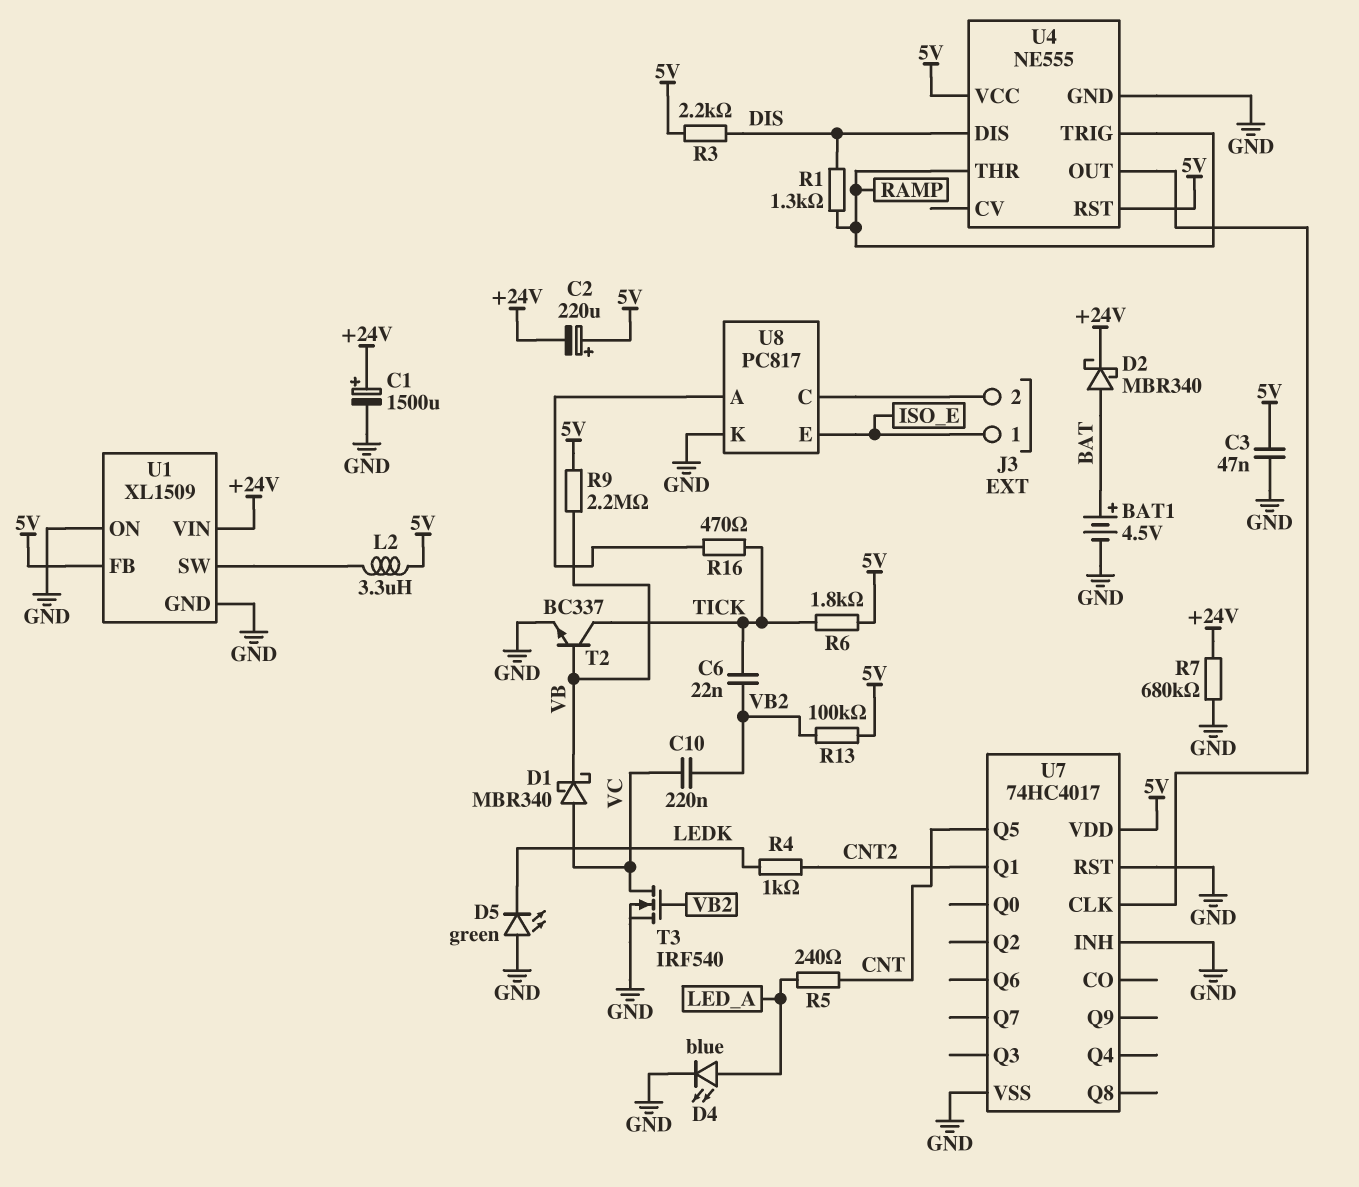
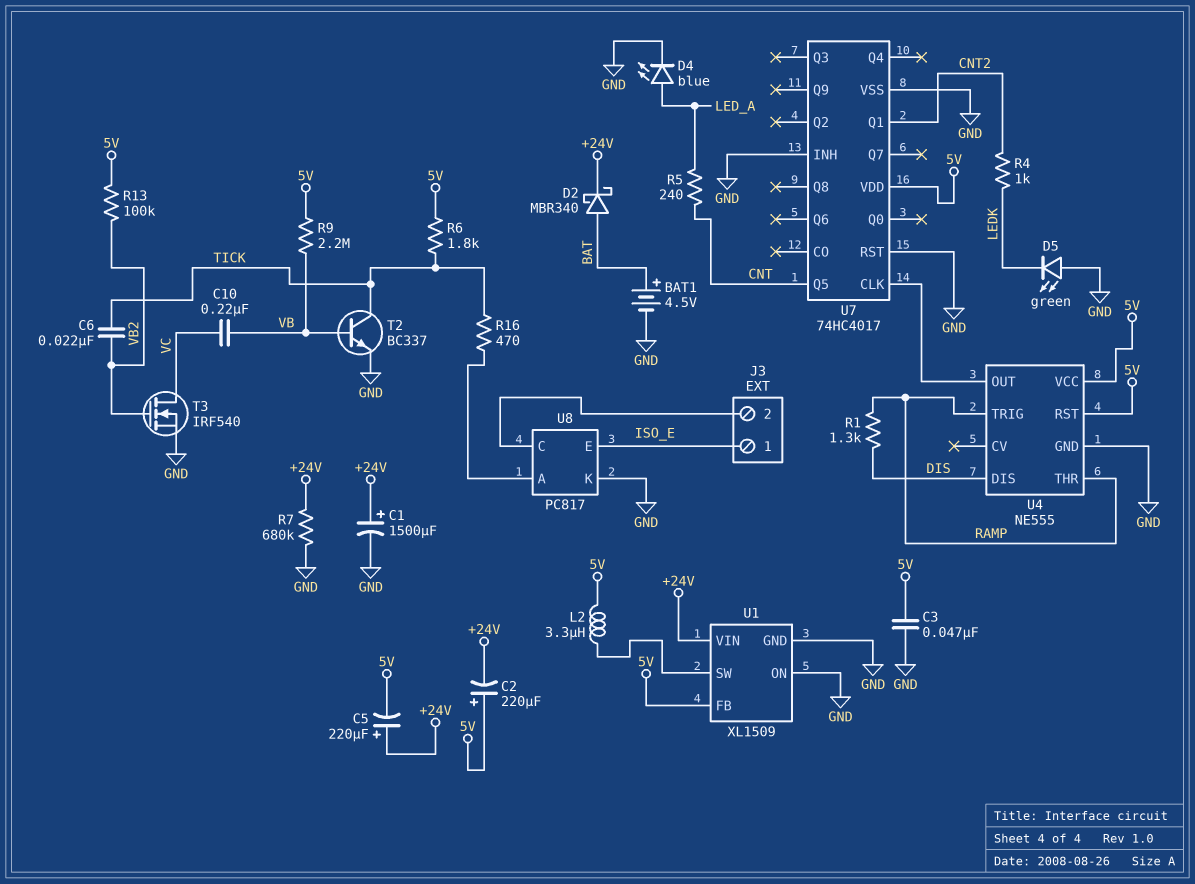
C5: none -> 220uF (plus +24V, minus 5V)
C10: 220nF (VB2, VC) -> 220nF (VB, VC)
D1: schottky MBR340 (A VC, K VB) -> none
R3: 2.2k (5V, DIS) -> none

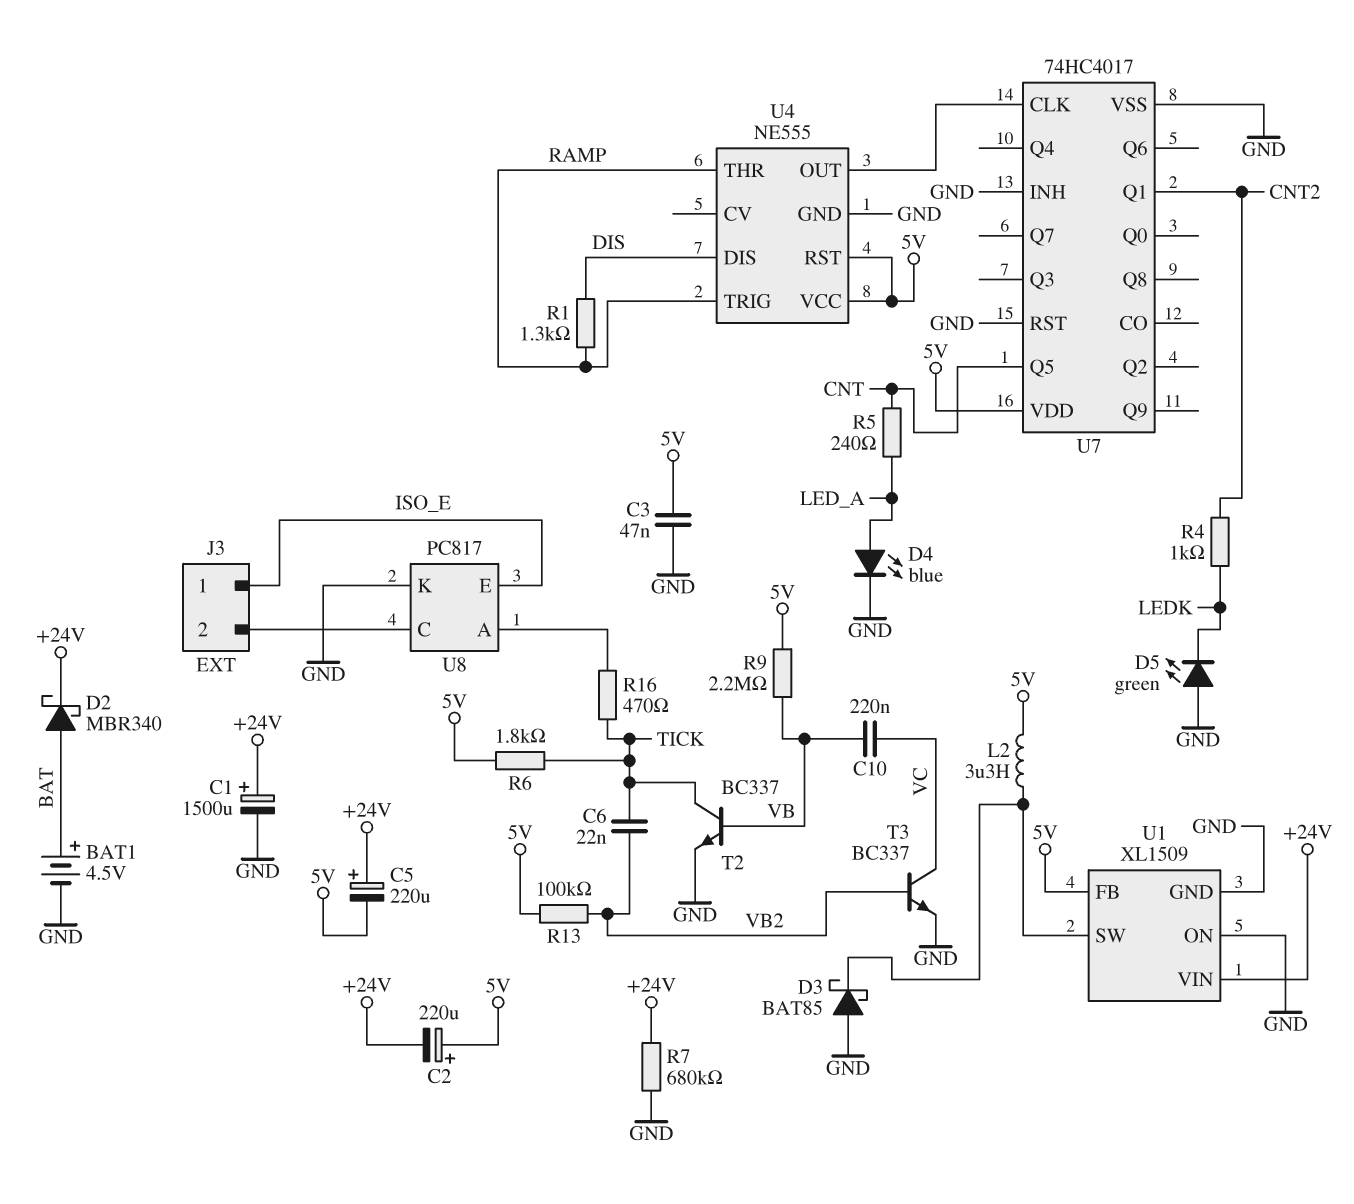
D3: none -> schottky BAT85 (A GND, K U1/SW)
T3: NMOS IRF540 (G VB2, D VC, S GND) -> NPN BC337 (B VB2, C VC, E GND)

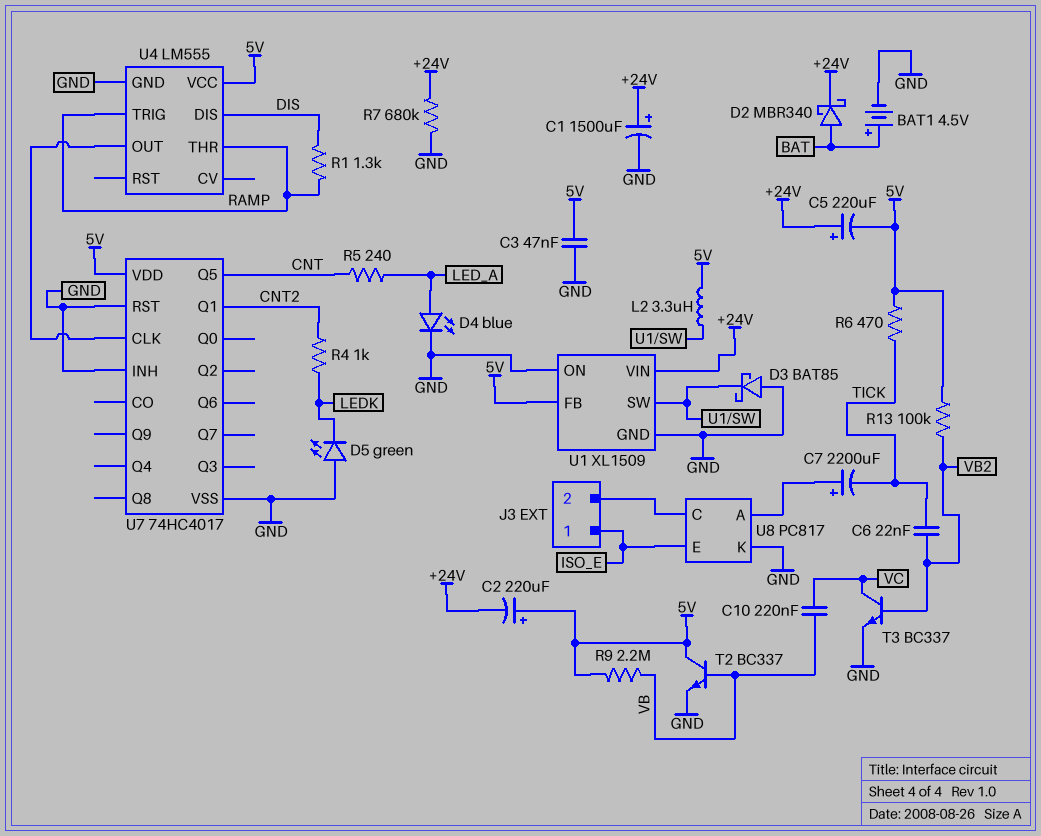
C7: none -> 2200uF (plus U8/A, minus TICK)
R6: 1.8k (5V, TICK) -> 470 (5V, TICK)
R16: 470 (TICK, U8/A) -> none
T2: NPN BC337 (B VB, C TICK, E GND) -> NPN BC337 (B VB, C 5V, E GND)
U4: NE555 -> LM555
U4 pin RST: 5V -> none

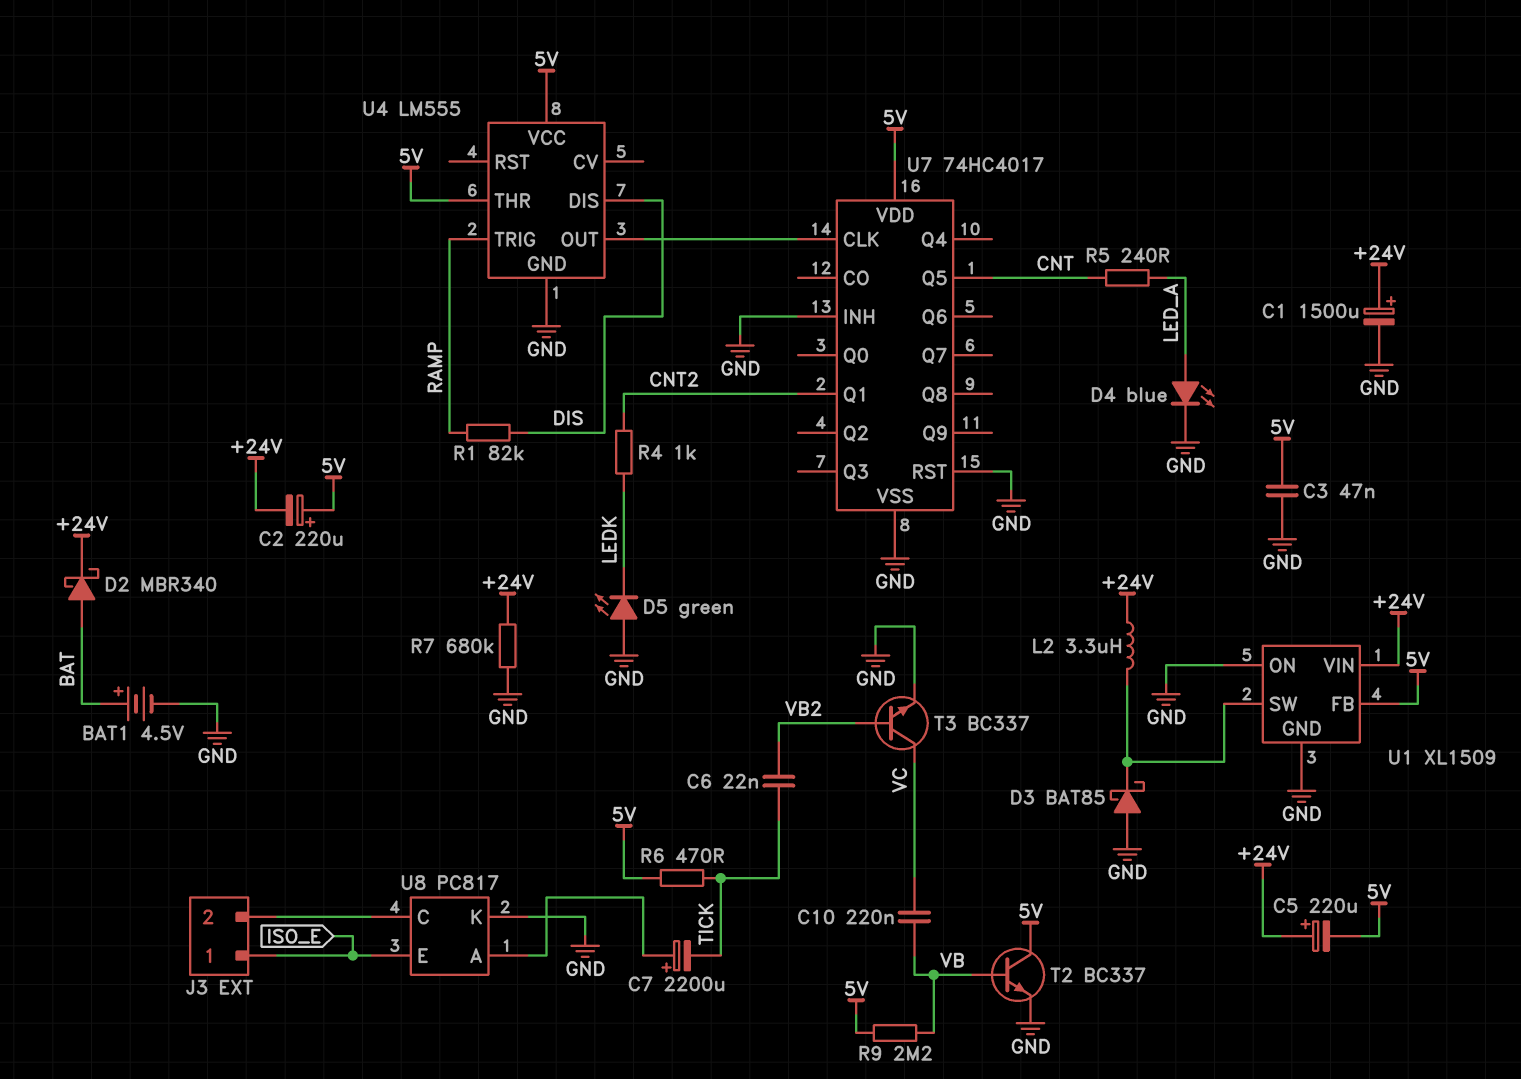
L2: 3.3uH (5V, U1/SW) -> 3.3uH (+24V, U1/SW)
R1: 1.3k (DIS, RAMP) -> 82k (DIS, RAMP)
R13: 100k (5V, VB2) -> none
U4 pin THR: RAMP -> 5V

